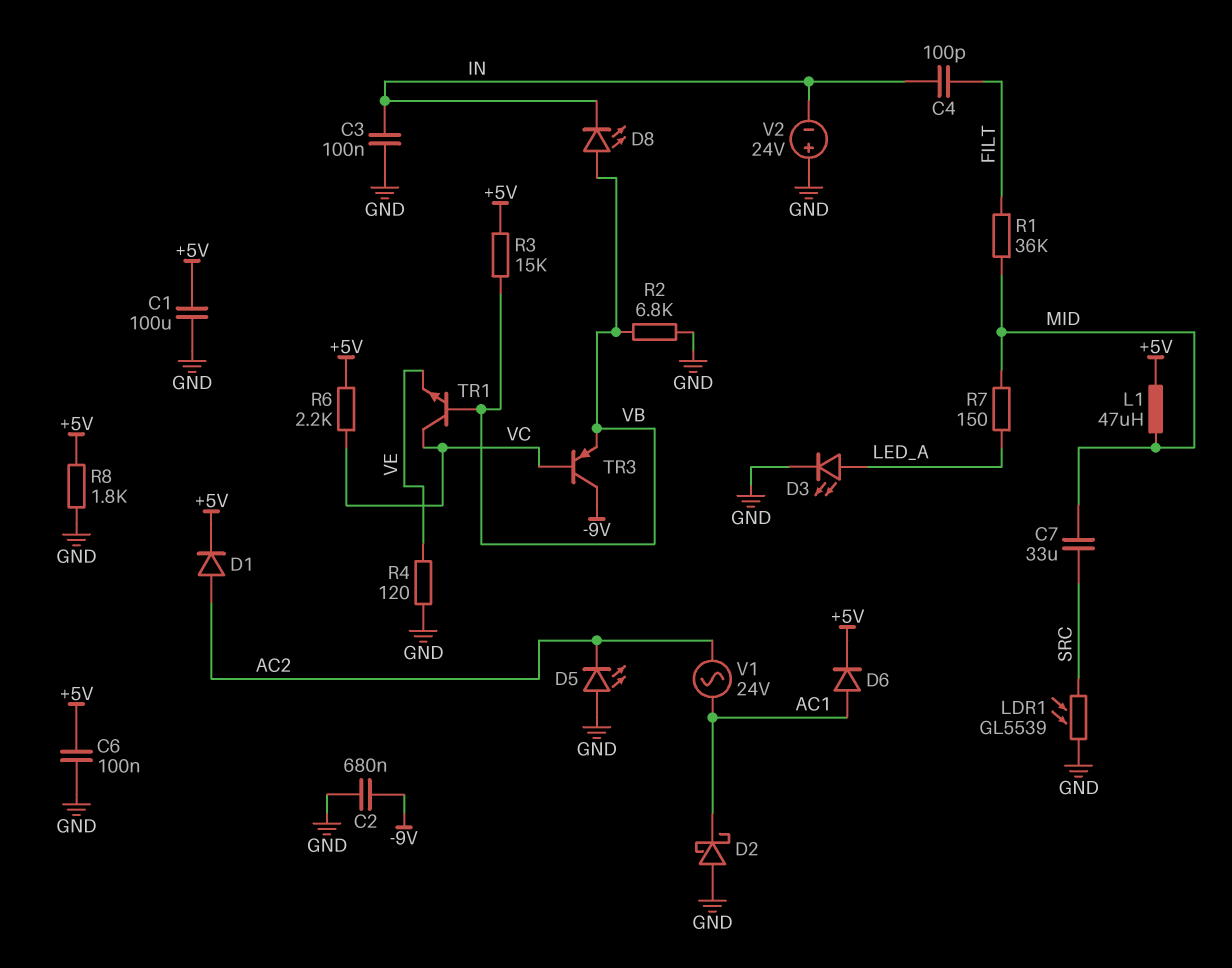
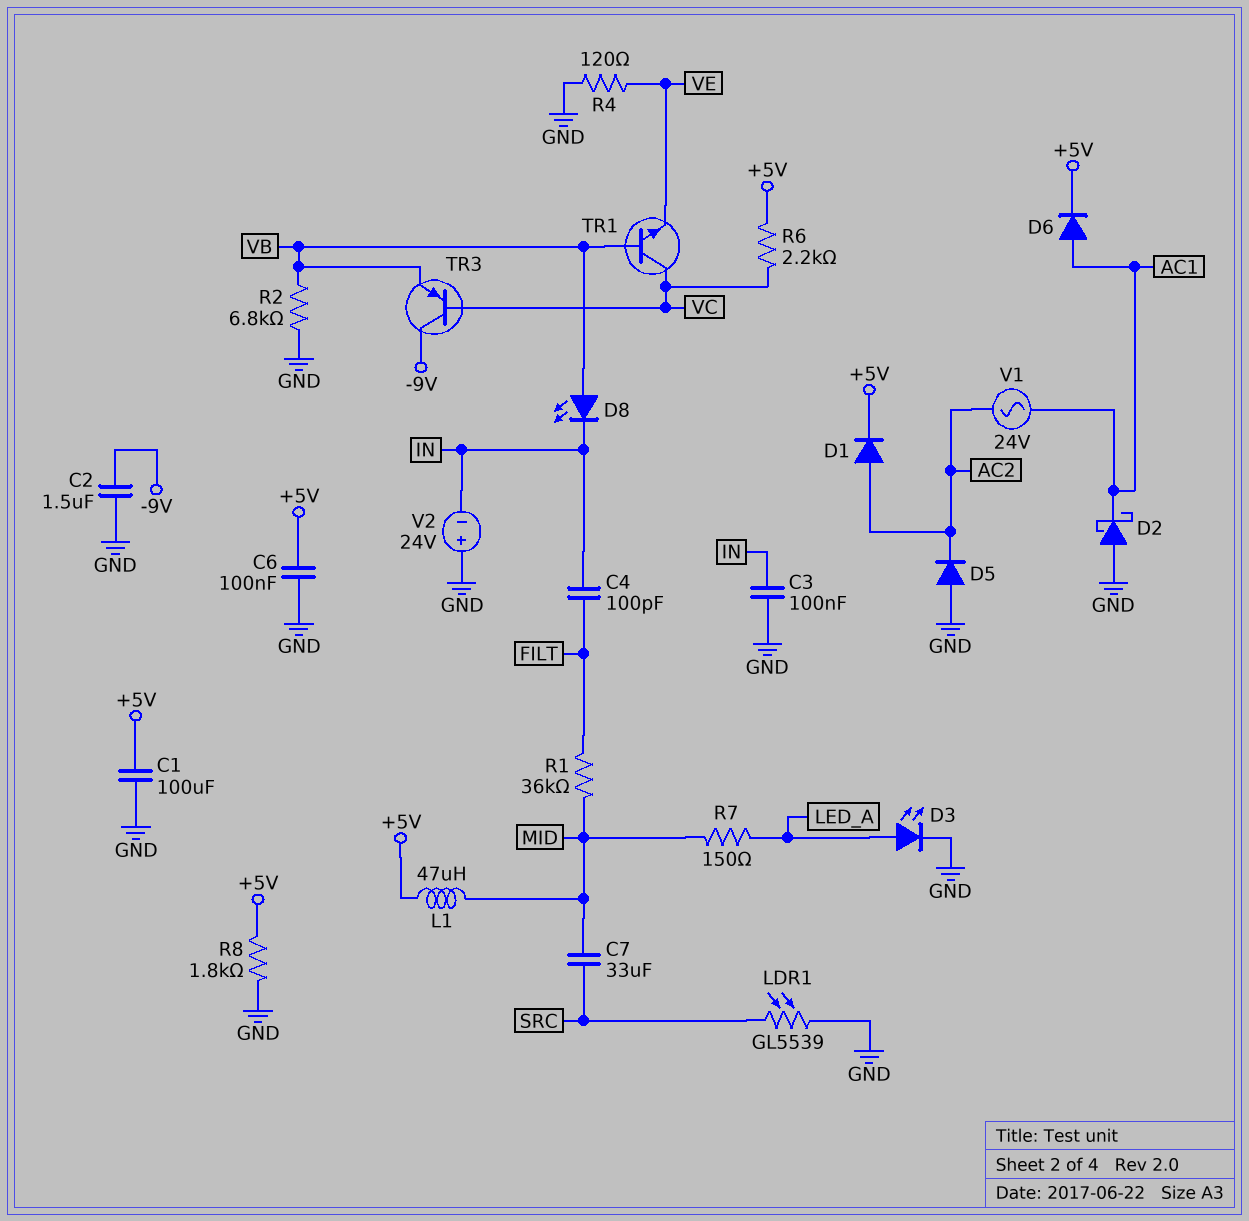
C2: 680nF (-9V, GND) -> 1.5uF (-9V, GND)
D5: LED (A GND, K AC2) -> diode (A GND, K AC2)
R3: 15k (+5V, VB) -> none

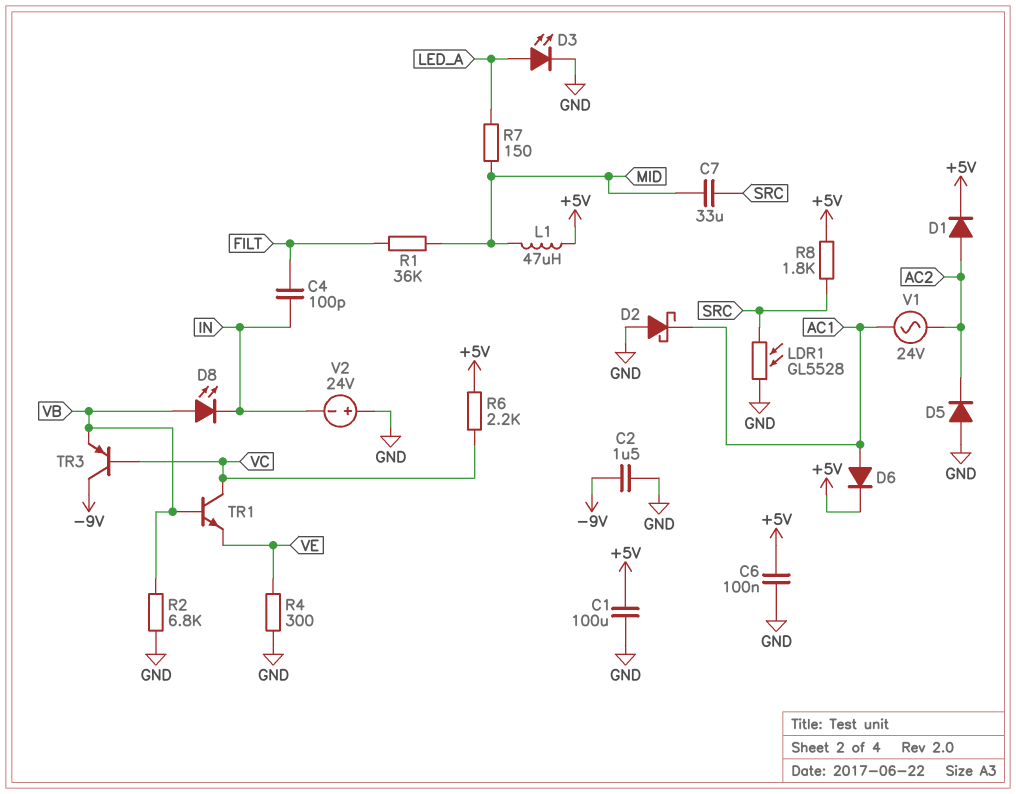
C3: 100nF (GND, IN) -> none
LDR1: GL5539 (GND, SRC) -> GL5528 (GND, SRC)
R4: 120 (GND, VE) -> 300 (GND, VE)
R8: 1.8k (+5V, GND) -> 1.8k (+5V, SRC)

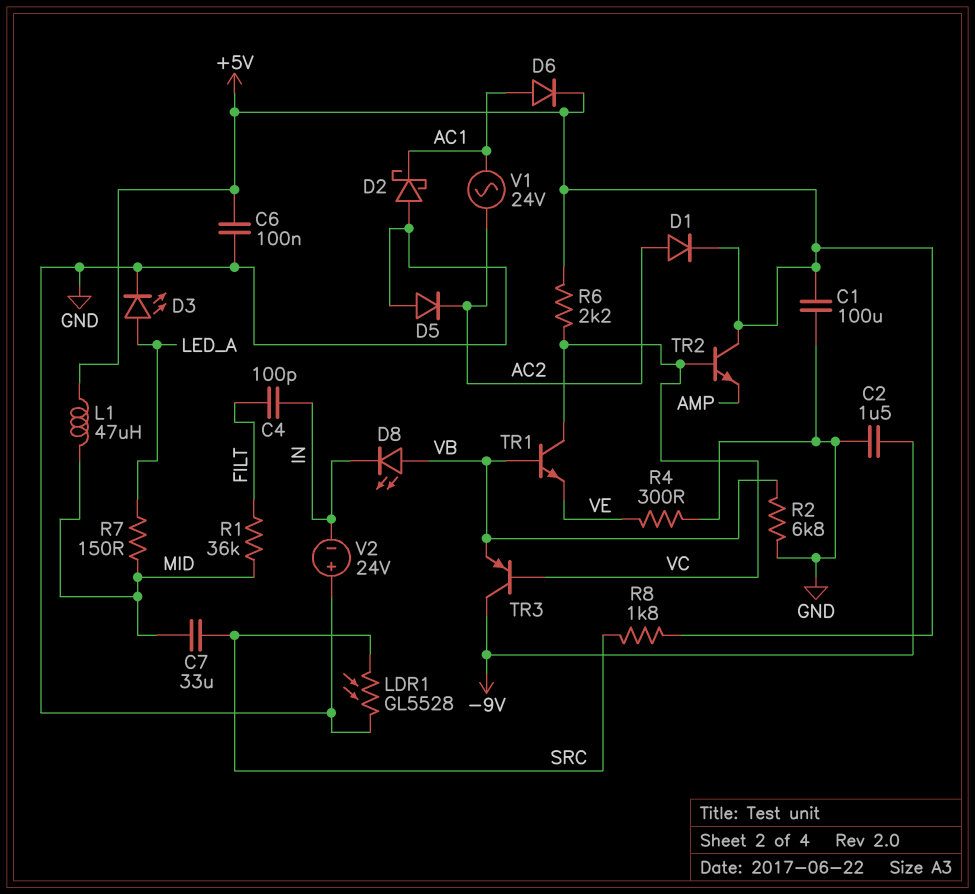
TR2: none -> NPN (B VC, C +5V, E AMP)

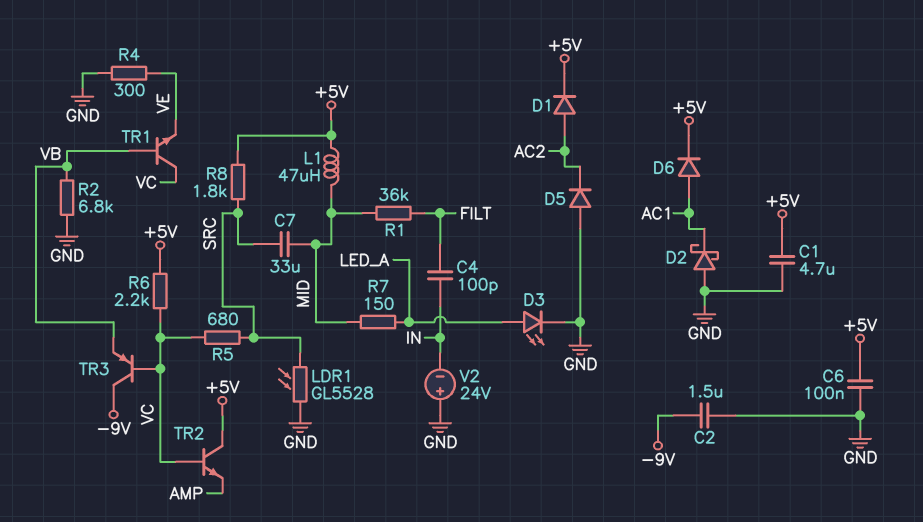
C1: 100uF (+5V, GND) -> 4.7uF (+5V, GND)
D8: LED (A VB, K IN) -> none
R5: none -> 680 (SRC, VC)
V1: AC 24V (AC1, AC2) -> none

